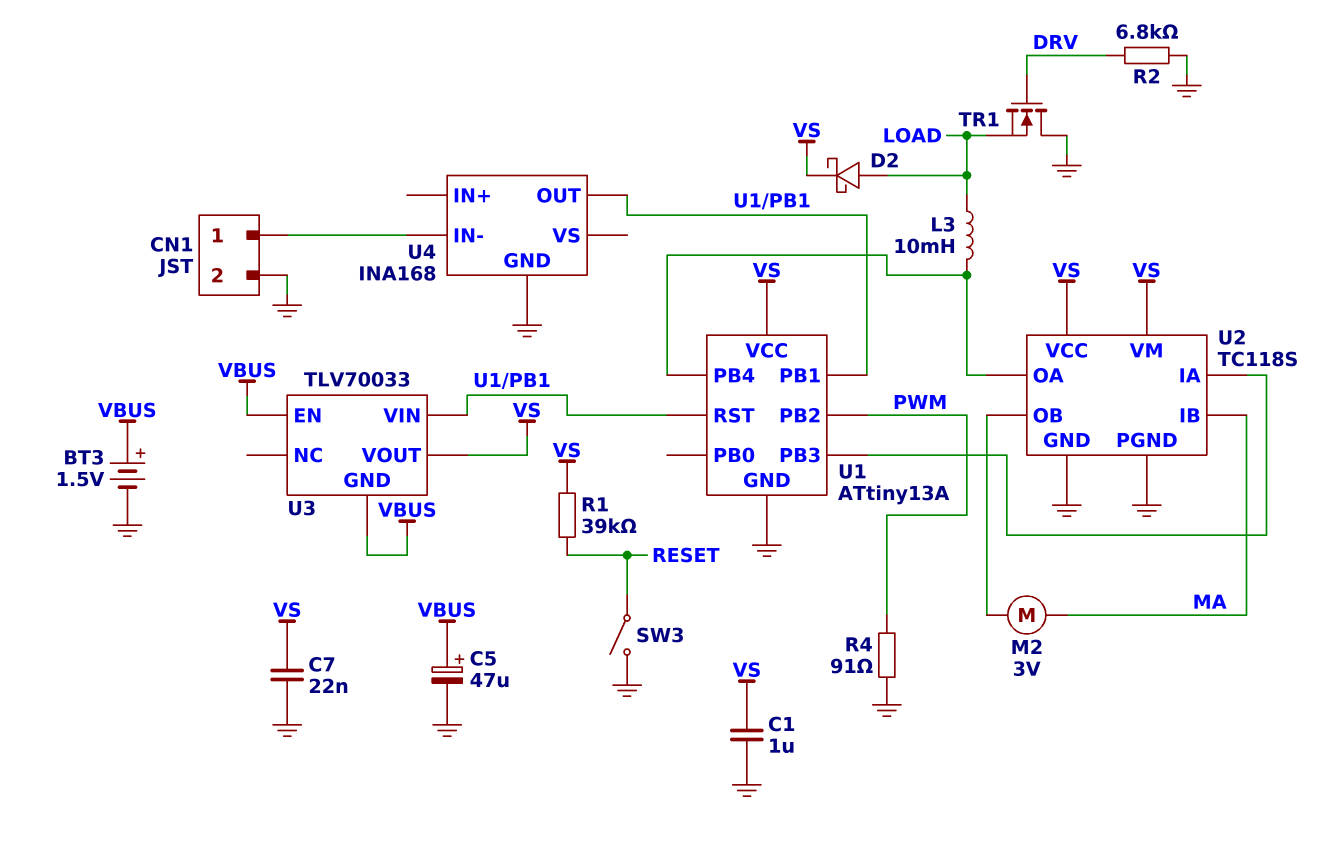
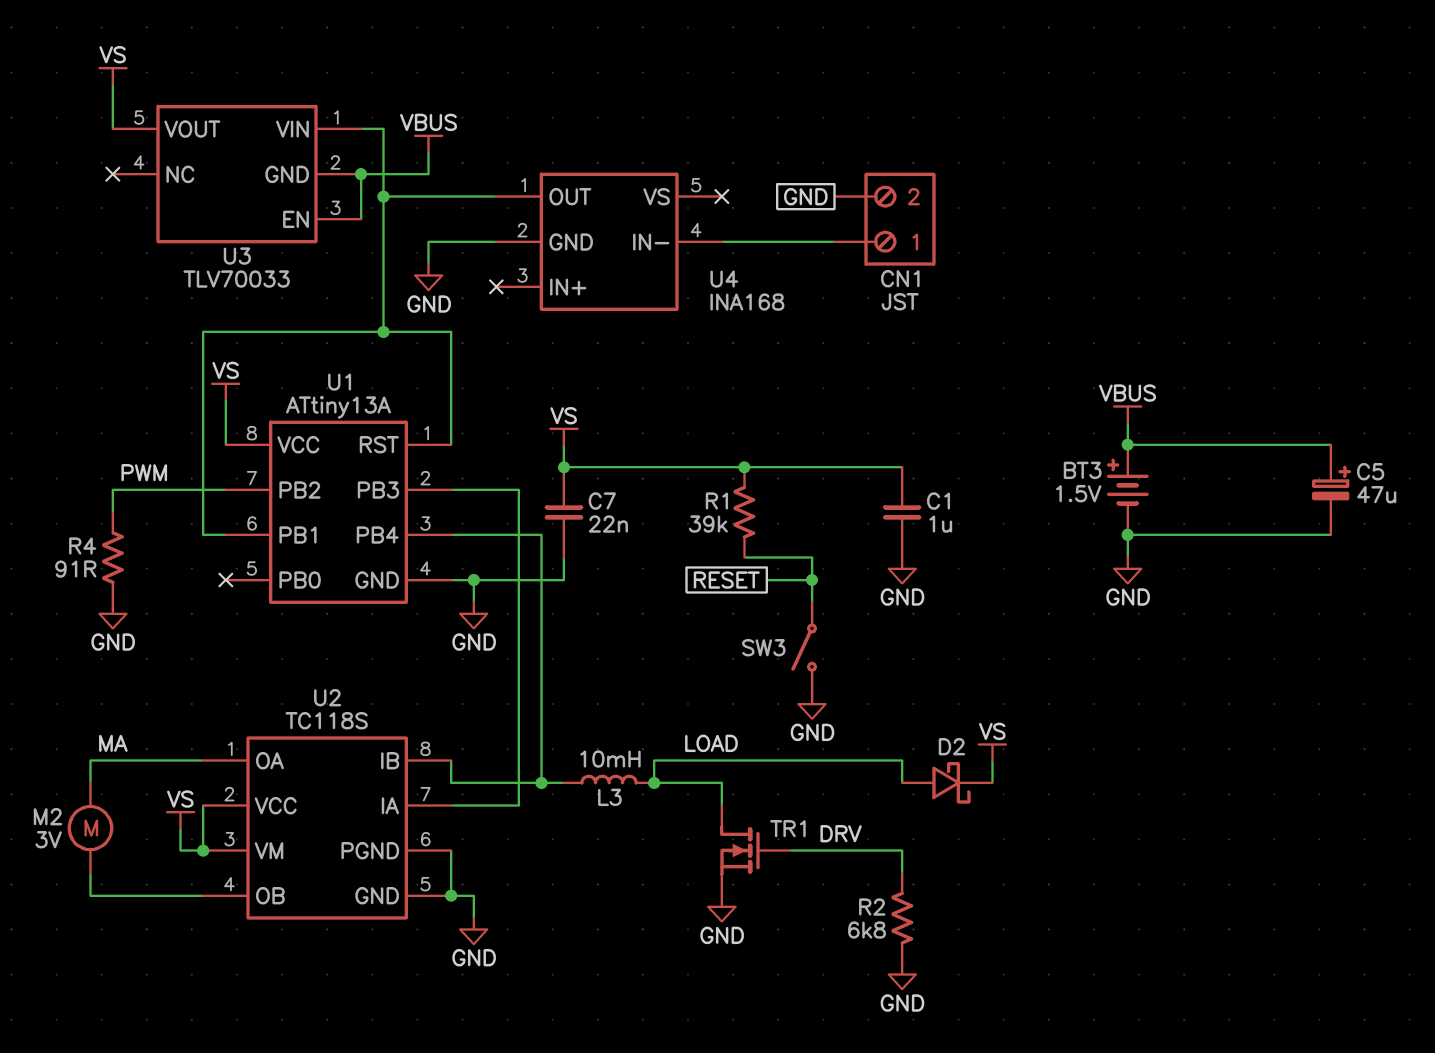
TR1: NMOS (G DRV, D GND, S LOAD) -> NMOS (G DRV, D LOAD, S GND)
U2 pin IB: MA -> U1/PB4
U2 pin OA: U1/PB4 -> MA

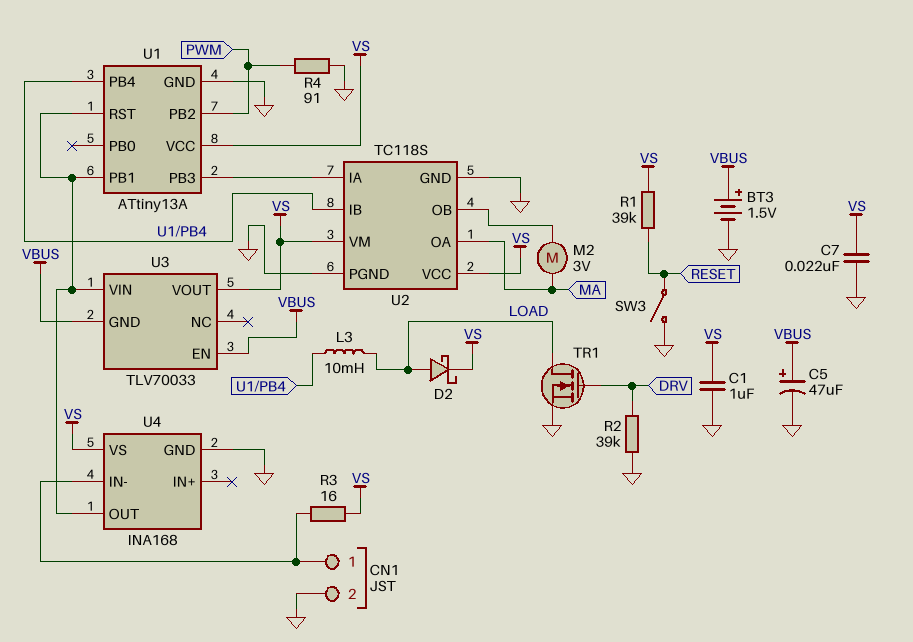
R2: 6.8k (DRV, GND) -> 39k (DRV, GND)
R3: none -> 16 (CN1/1, VS)
U4 pin VS: none -> VS

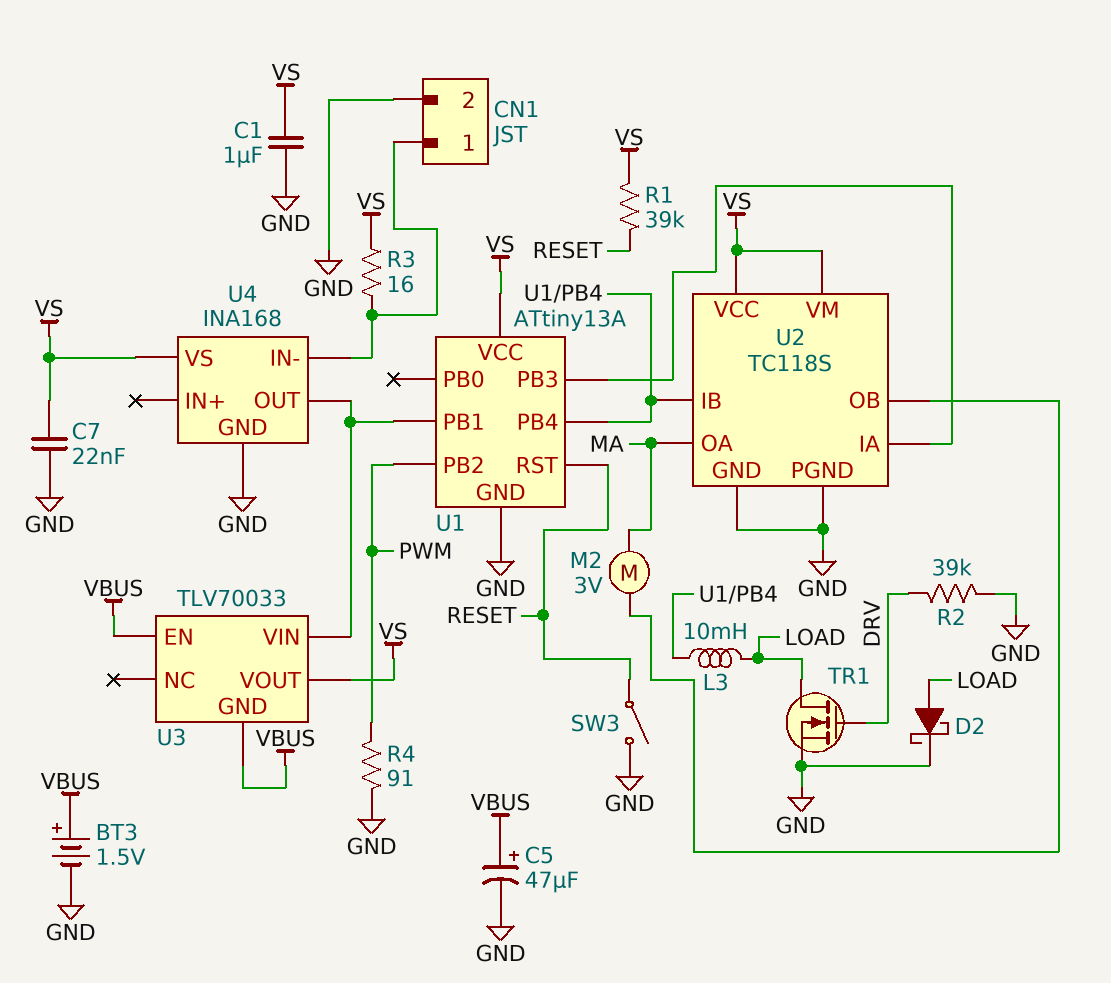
D2: schottky (A LOAD, K VS) -> schottky (A LOAD, K GND)
U1 pin RST: U1/PB1 -> RESET

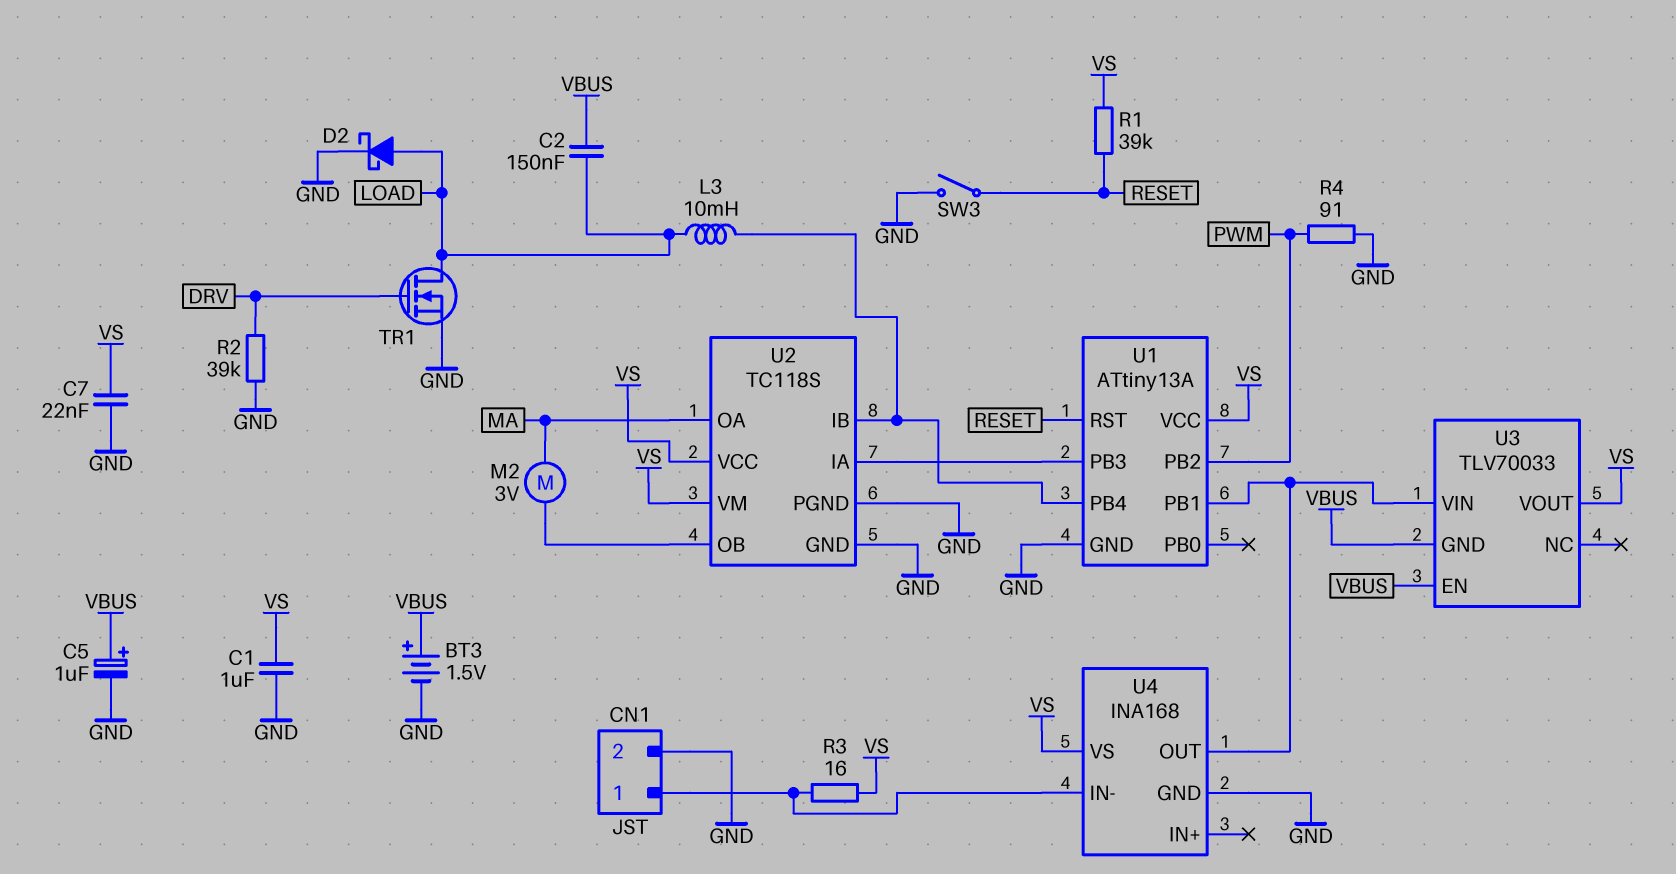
C2: none -> 150nF (LOAD, VBUS)
C5: 47uF (plus VBUS, minus GND) -> 1uF (plus VBUS, minus GND)

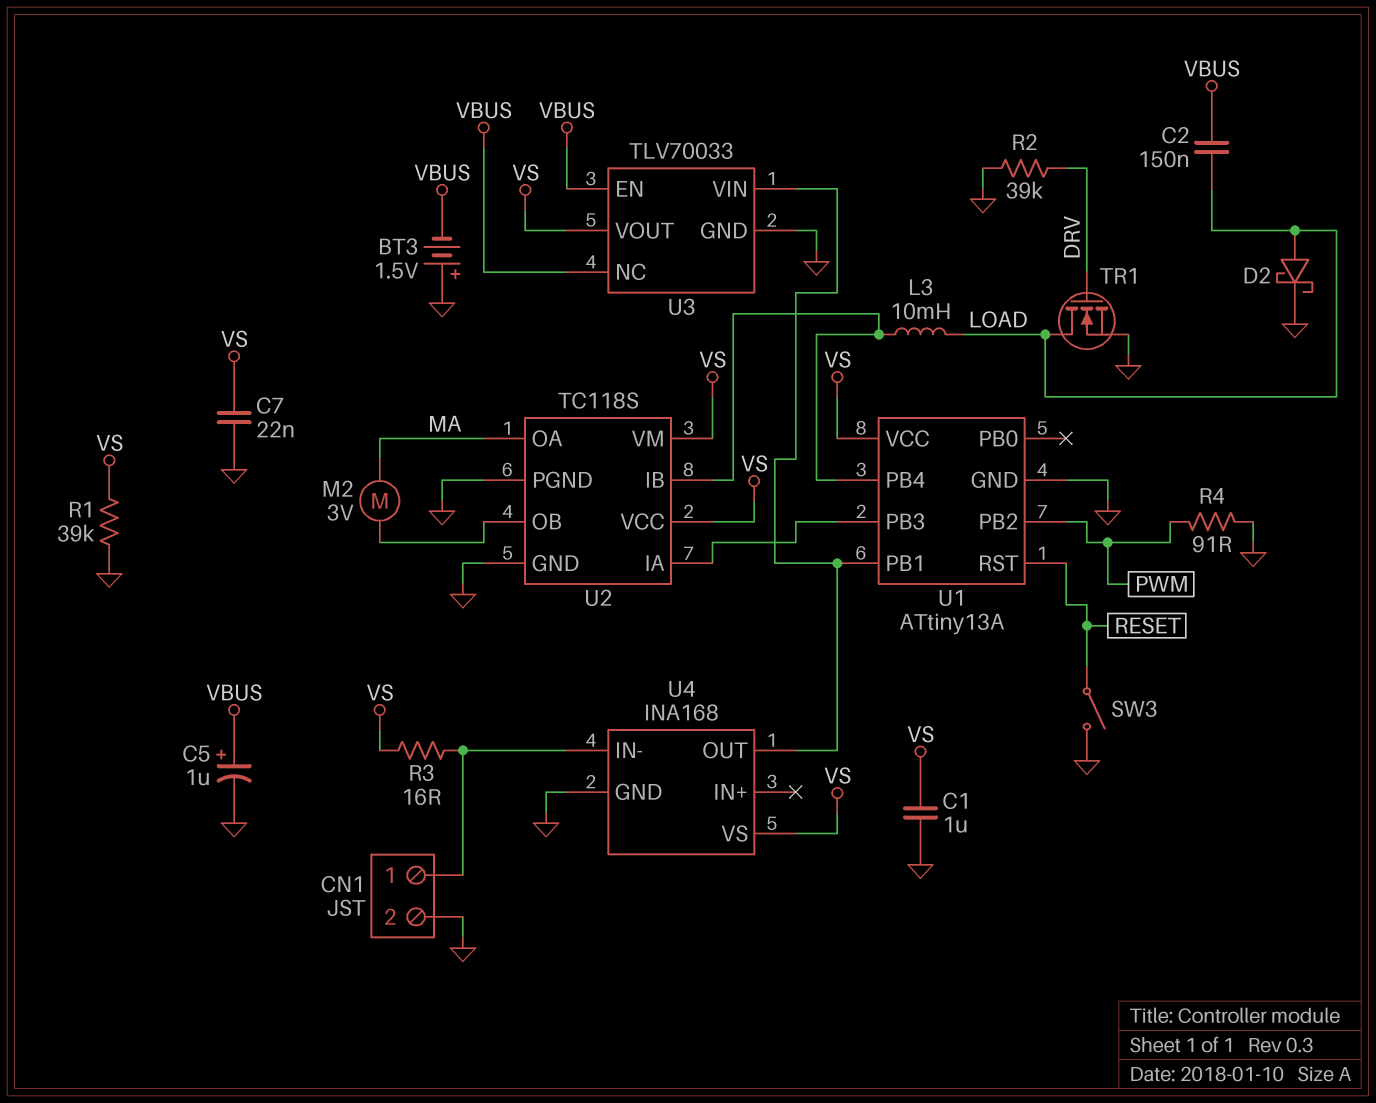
BT3: 1.5V (plus VBUS, minus GND) -> 1.5V (plus GND, minus VBUS)
R1: 39k (RESET, VS) -> 39k (GND, VS)
U3 pin GND: VBUS -> GND
U3 pin NC: none -> VBUS

